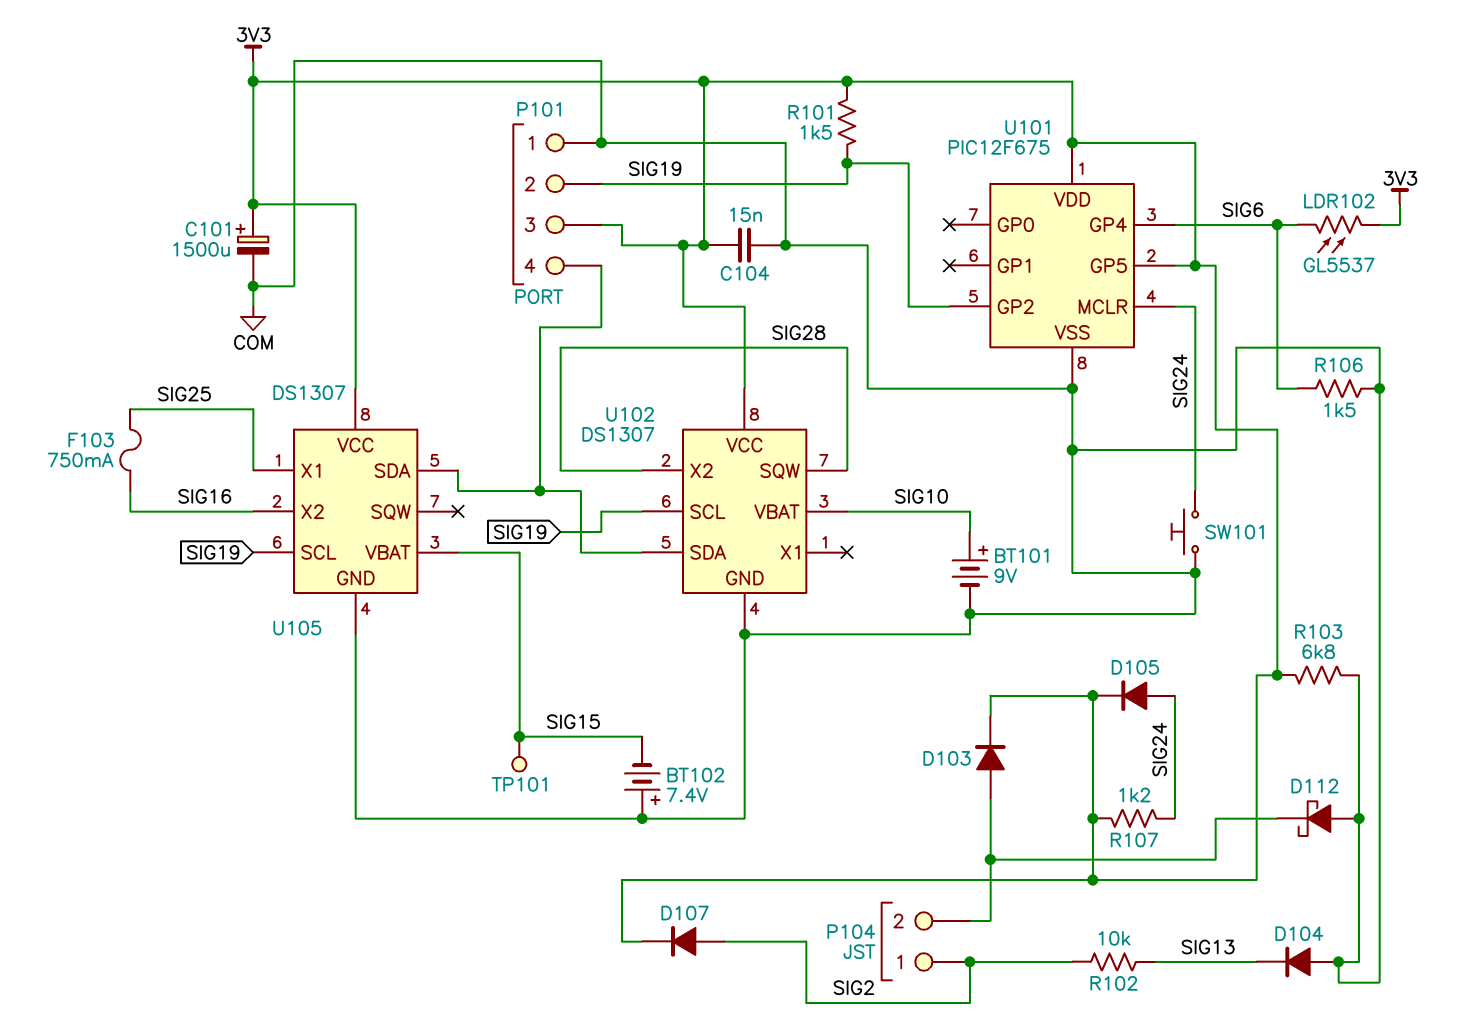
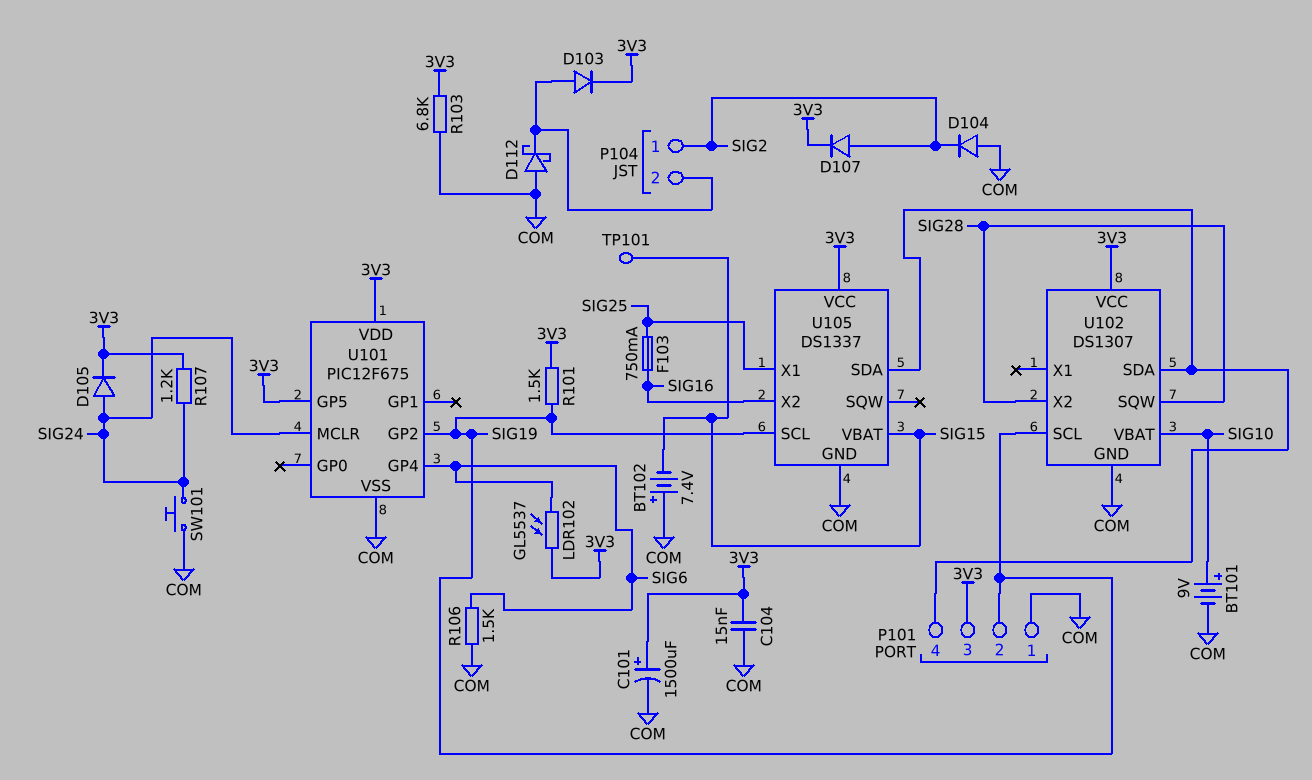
D104: diode (A COM, K SIG13) -> diode (A COM, K SIG2)
R102: 10k (SIG2, SIG13) -> none
U105: DS1307 -> DS1337

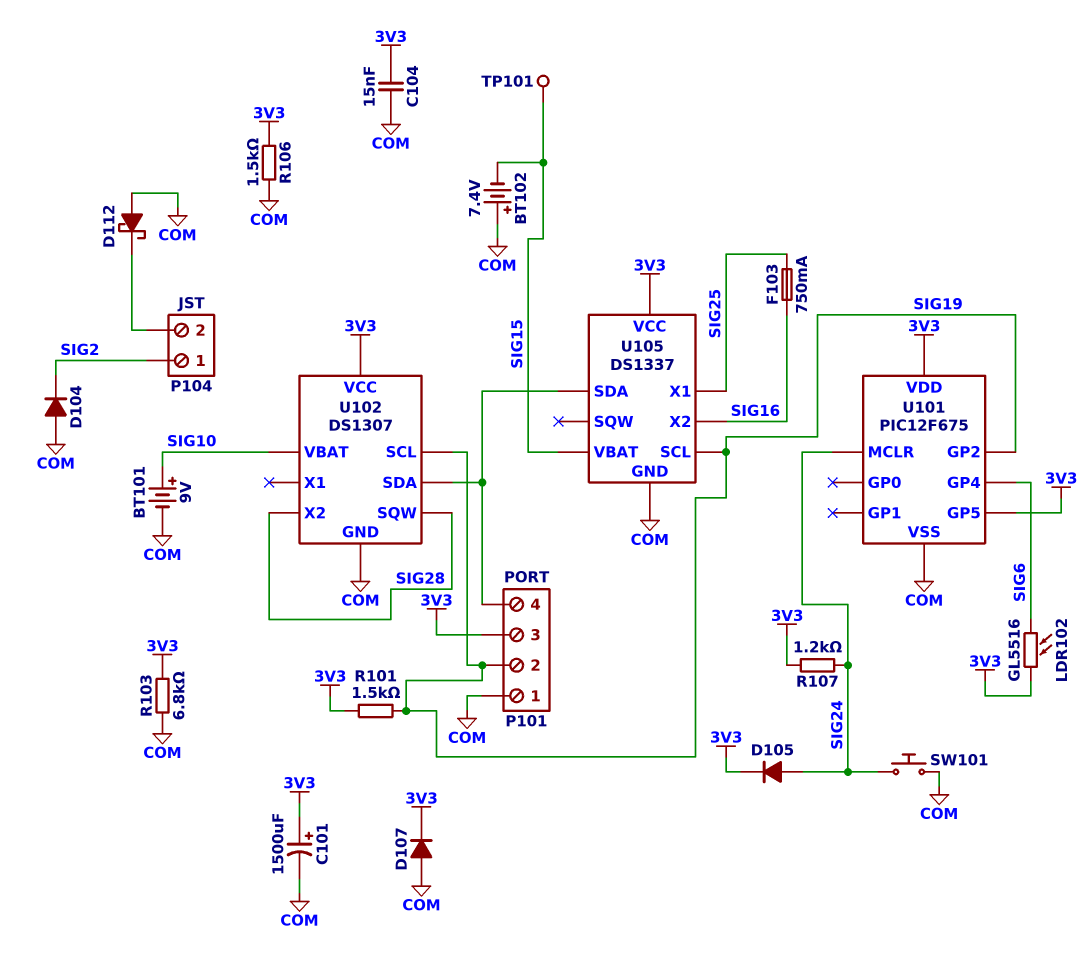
D103: diode (A P104/2, K 3V3) -> none
D107: diode (A SIG2, K 3V3) -> diode (A COM, K 3V3)
LDR102: GL5537 (3V3, SIG6) -> GL5516 (3V3, SIG6)
R106: 1.5k (COM, SIG6) -> 1.5k (3V3, COM)

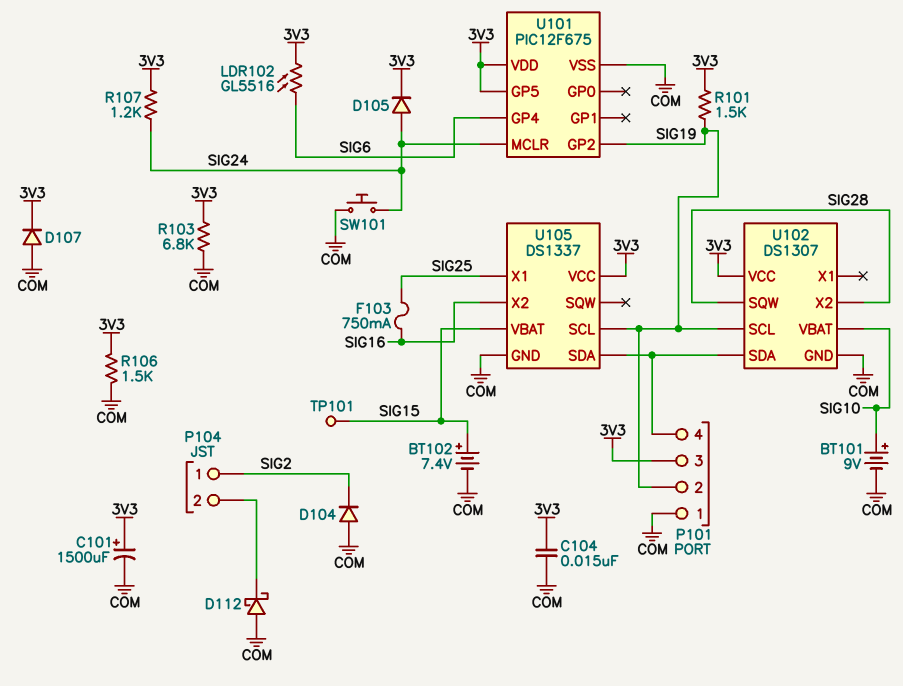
BT102: 7.4V (plus COM, minus SIG15) -> 7.4V (plus SIG15, minus COM)

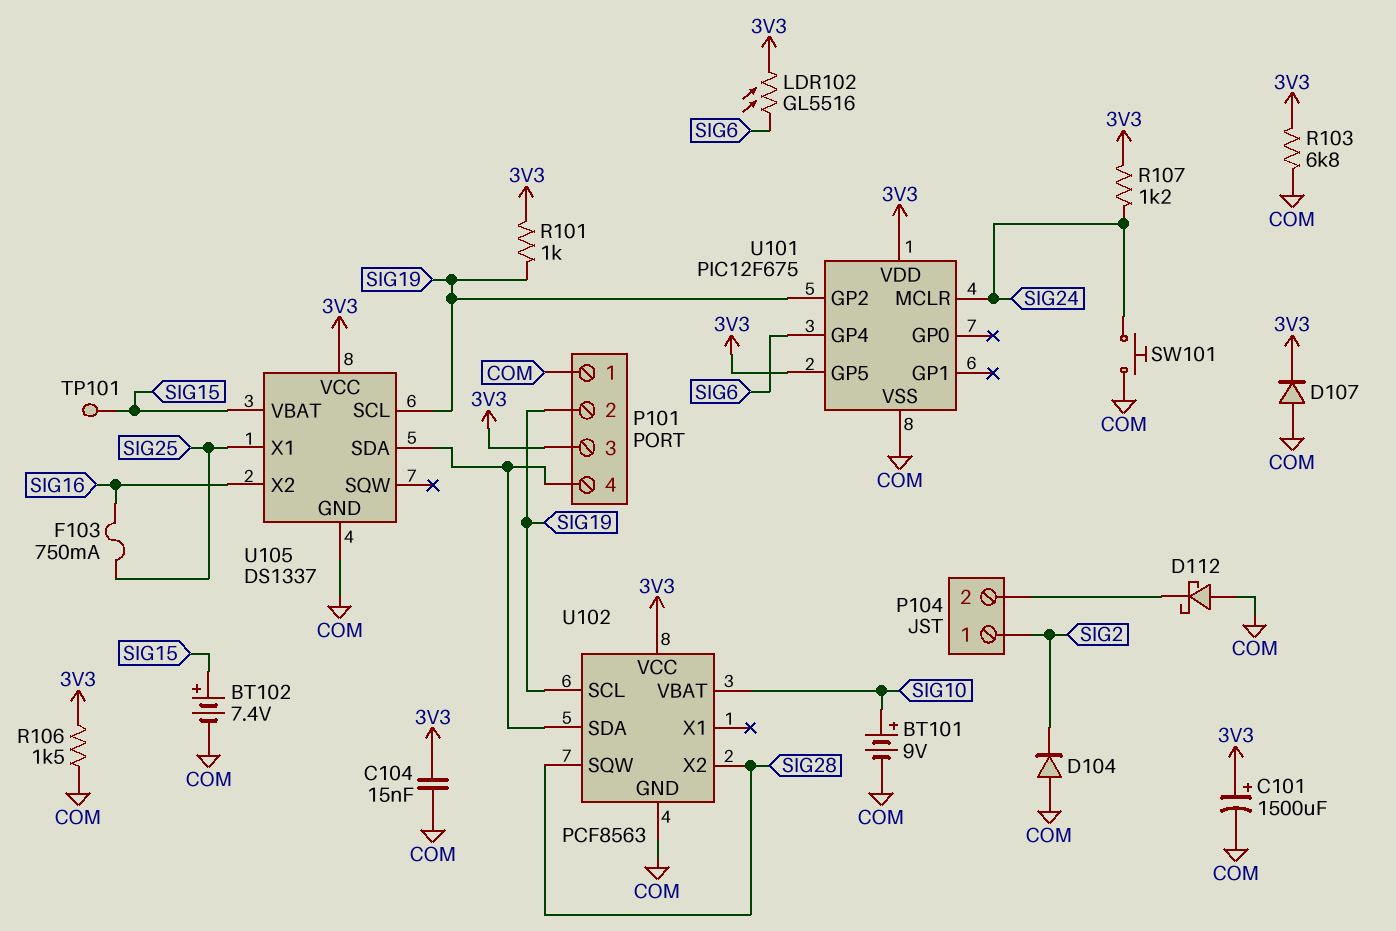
D105: diode (A SIG24, K 3V3) -> none
R101: 1.5k (3V3, SIG19) -> 1k (3V3, SIG19)
U102: DS1307 -> PCF8563

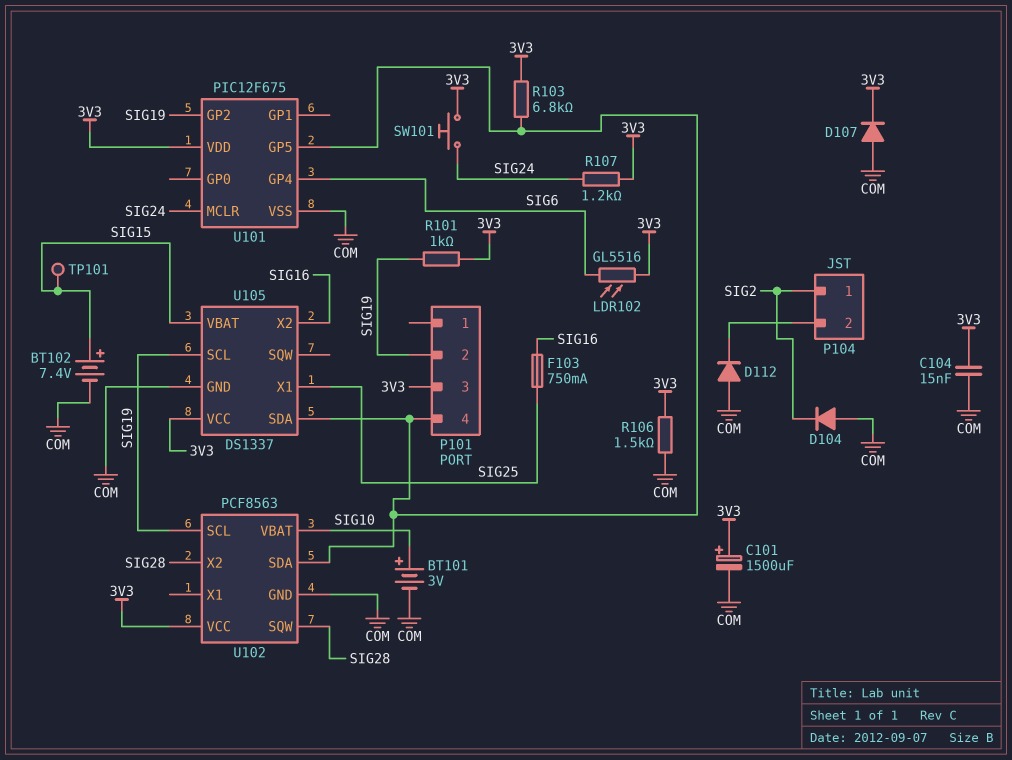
BT101: 9V (plus SIG10, minus COM) -> 3V (plus SIG10, minus COM)
D112: schottky (A COM, K P104/2) -> diode (A COM, K P104/2)
P101 pin 1: COM -> none
R103: 6.8k (3V3, COM) -> 6.8k (3V3, P101/4)
SW101: button (COM, SIG24) -> button (3V3, SIG24)
U101 pin GP5: 3V3 -> P101/4

